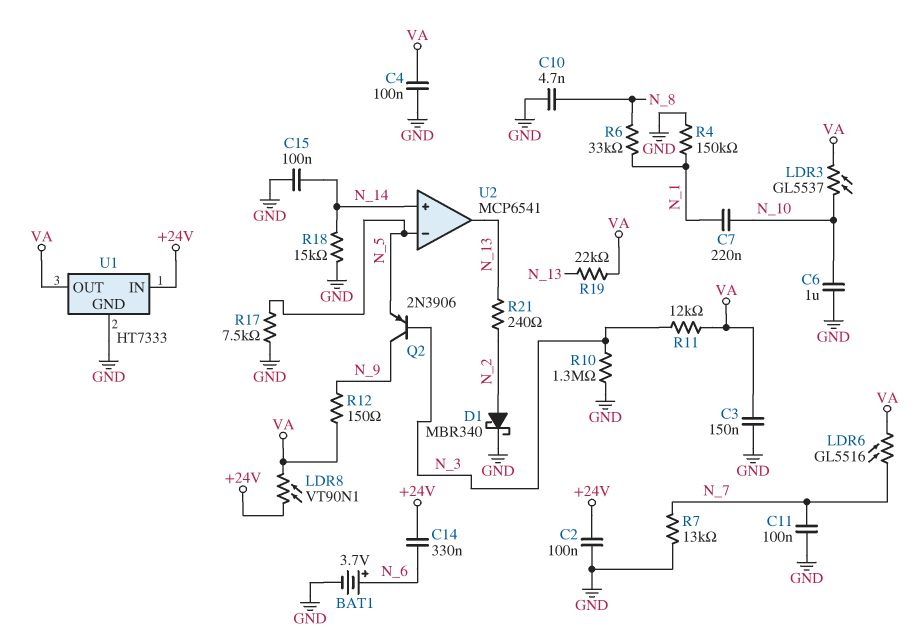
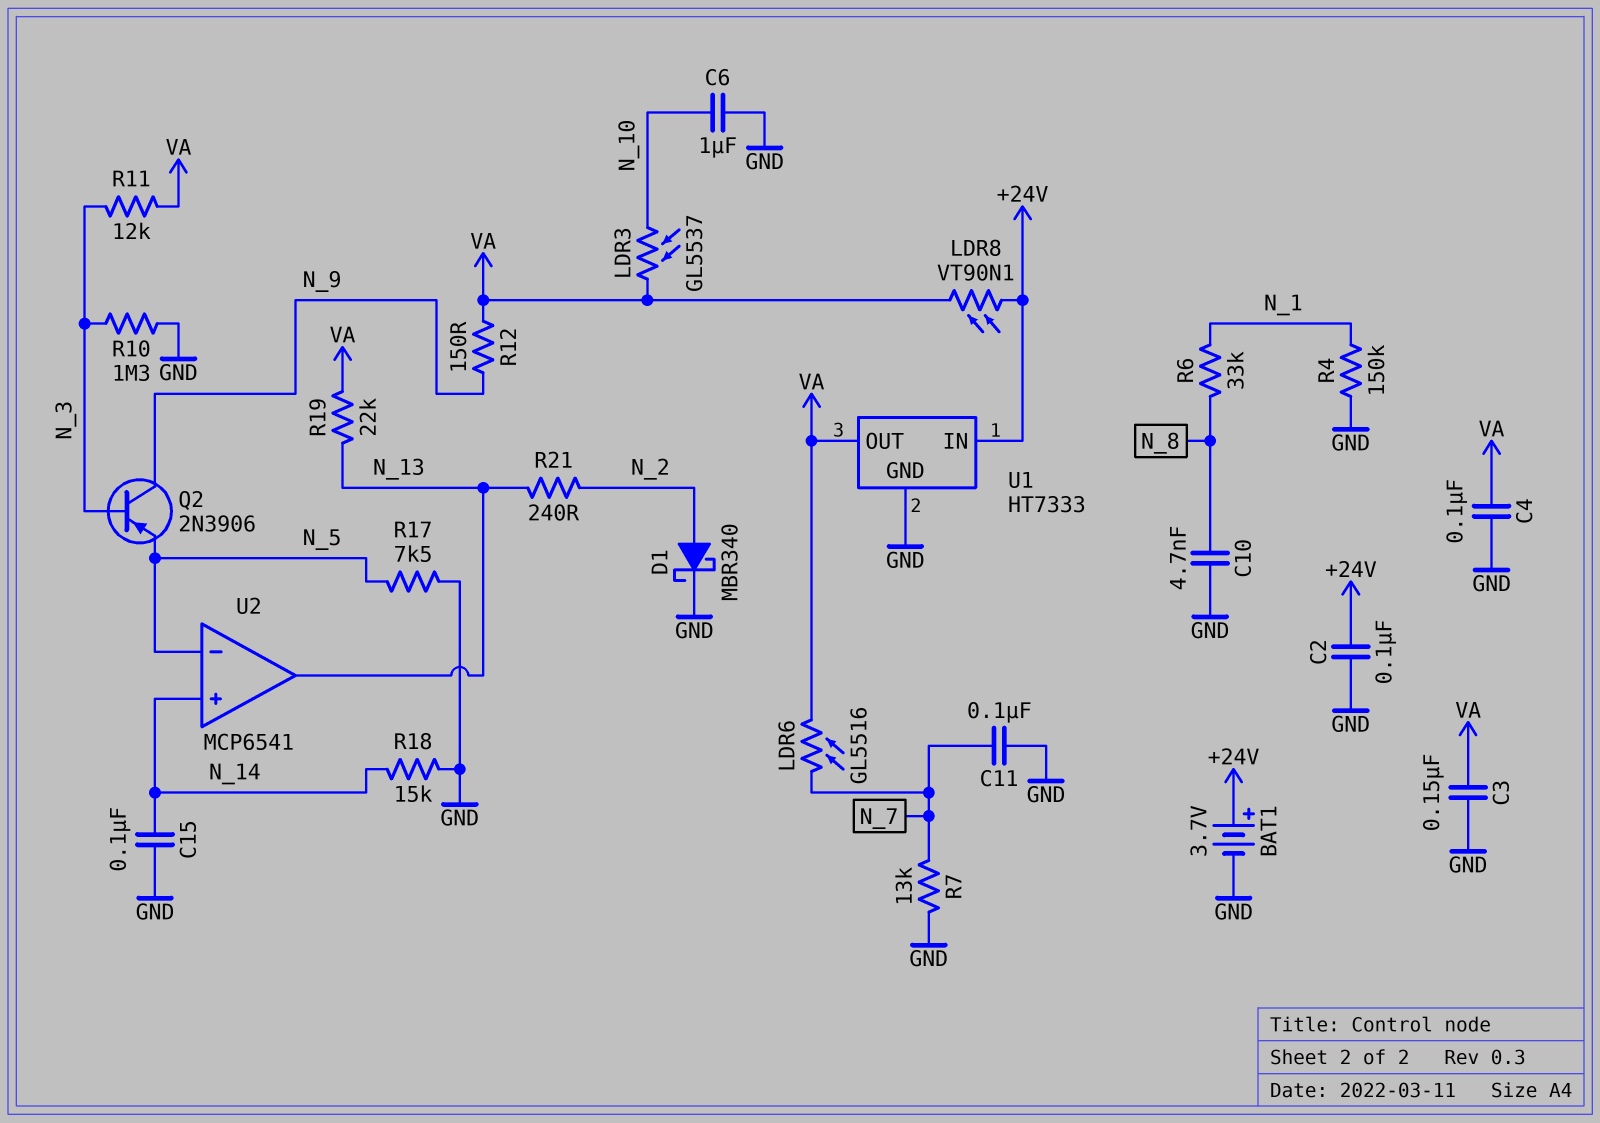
BAT1: 3.7V (plus N_6, minus GND) -> 3.7V (plus +24V, minus GND)
C7: 220nF (N_1, N_10) -> none
C14: 330nF (+24V, N_6) -> none

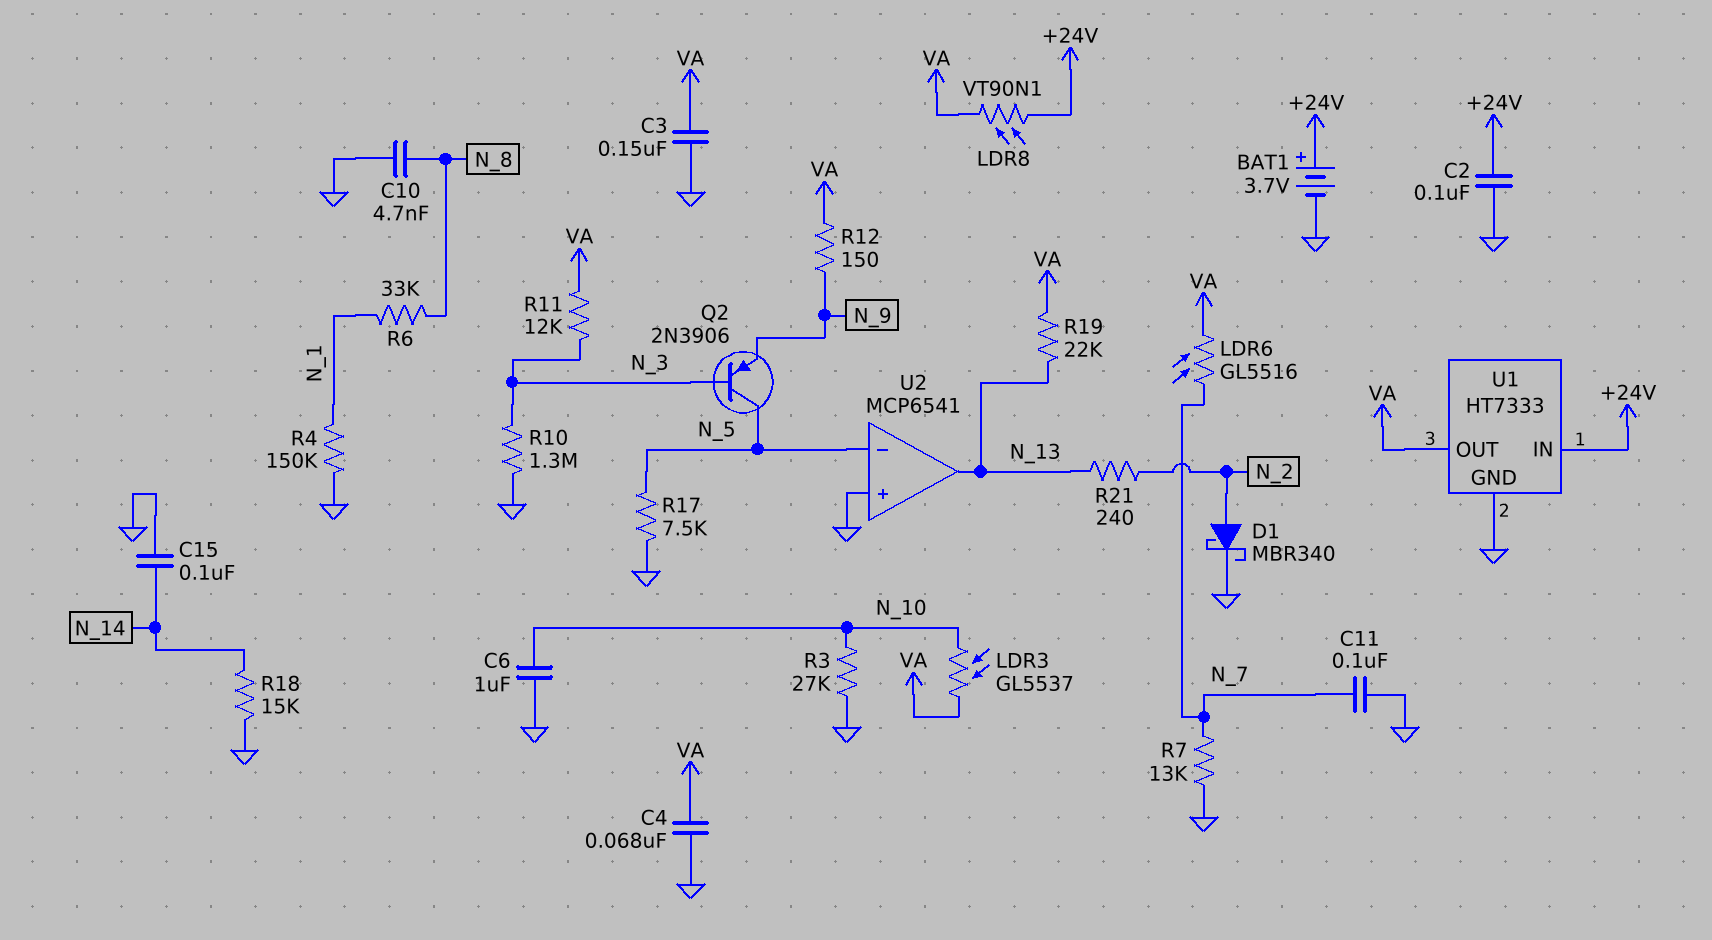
C4: 100nF (GND, VA) -> 68nF (GND, VA)
Q2: PNP 2N3906 (B N_3, C N_9, E N_5) -> PNP 2N3906 (B N_3, C N_5, E N_9)
R3: none -> 27k (GND, N_10)
U2 pin in+: N_14 -> GND

